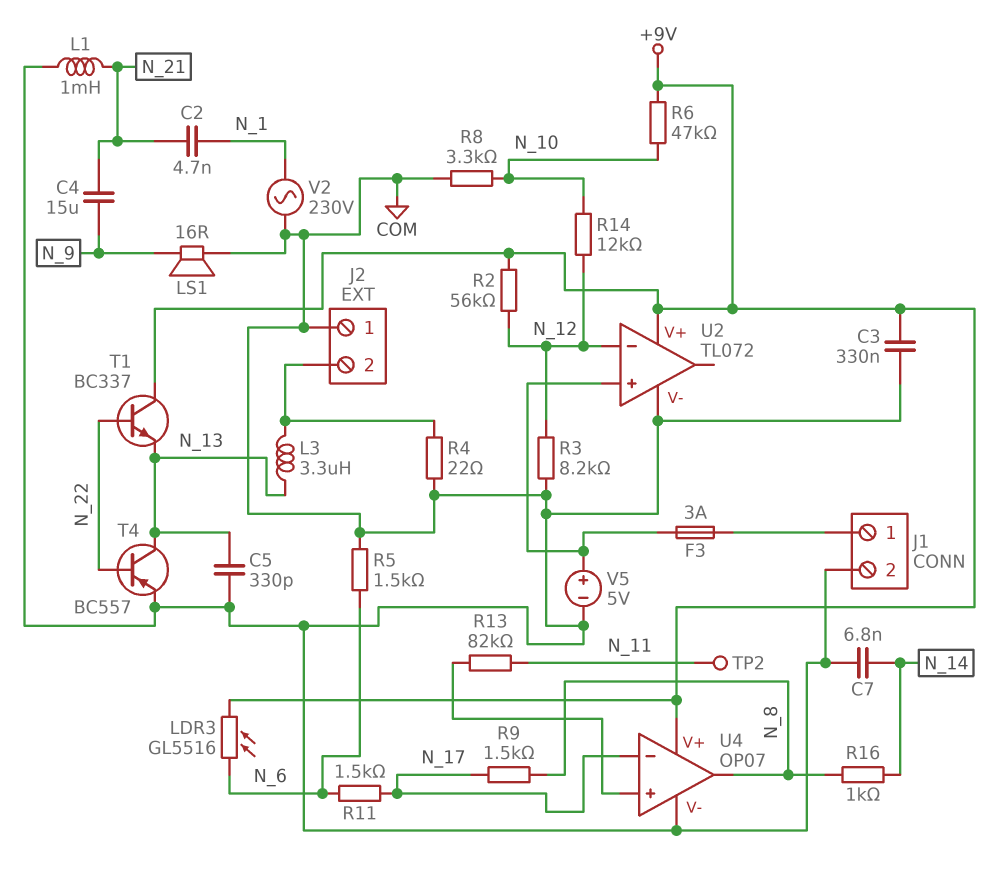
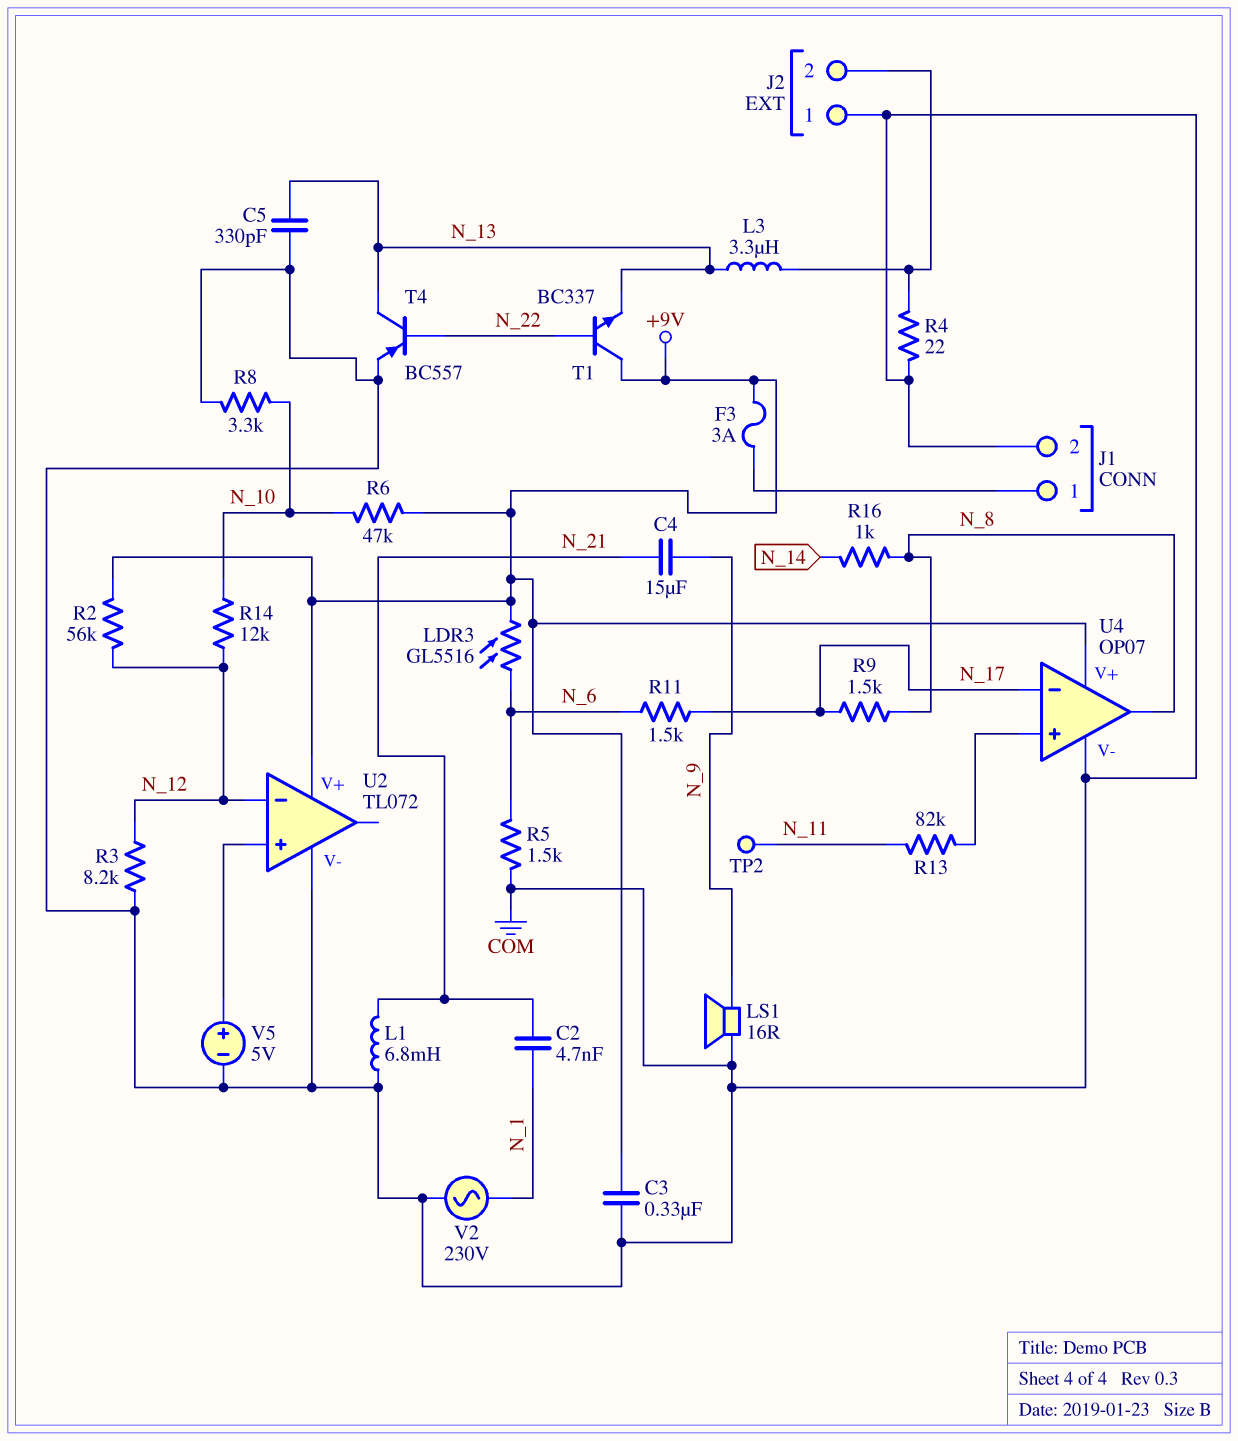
C7: 6.8nF (COM, N_14) -> none
F3: 3A (J1/1, U2/in+) -> 3A (+9V, J1/1)
L1: 1mH (COM, N_21) -> 6.8mH (COM, N_21)

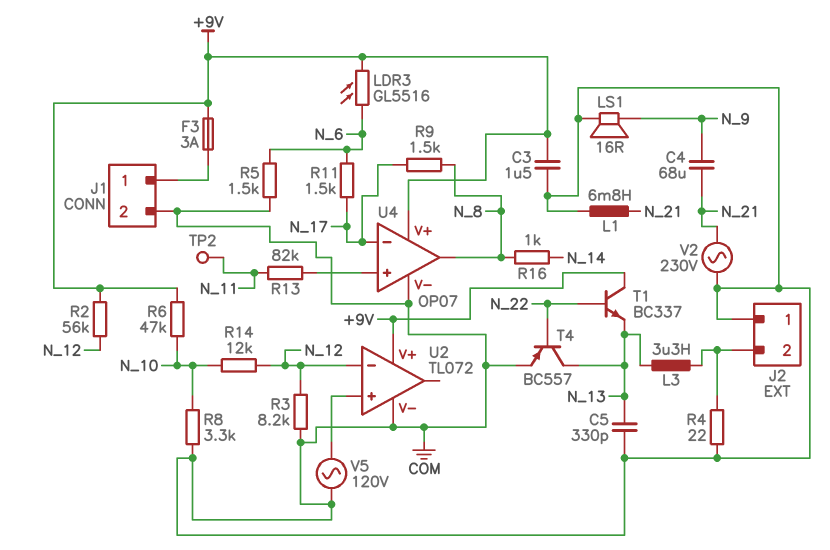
C2: 4.7nF (N_1, N_21) -> none
C3: 330nF (+9V, COM) -> 1.5uF (+9V, COM)
C4: 15uF (N_9, N_21) -> 68uF (N_9, N_21)
V2: AC 230V (COM, N_1) -> AC 230V (COM, N_21)
V5: 5V (plus U2/in+, minus COM) -> AC 120V (COM, U2/in+)

